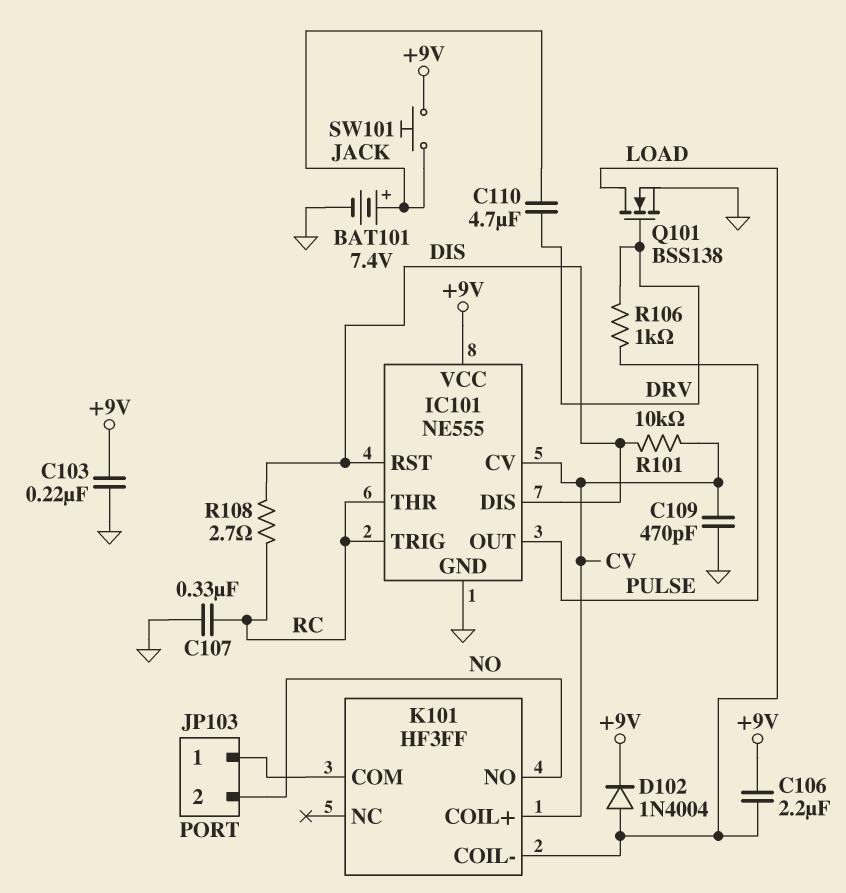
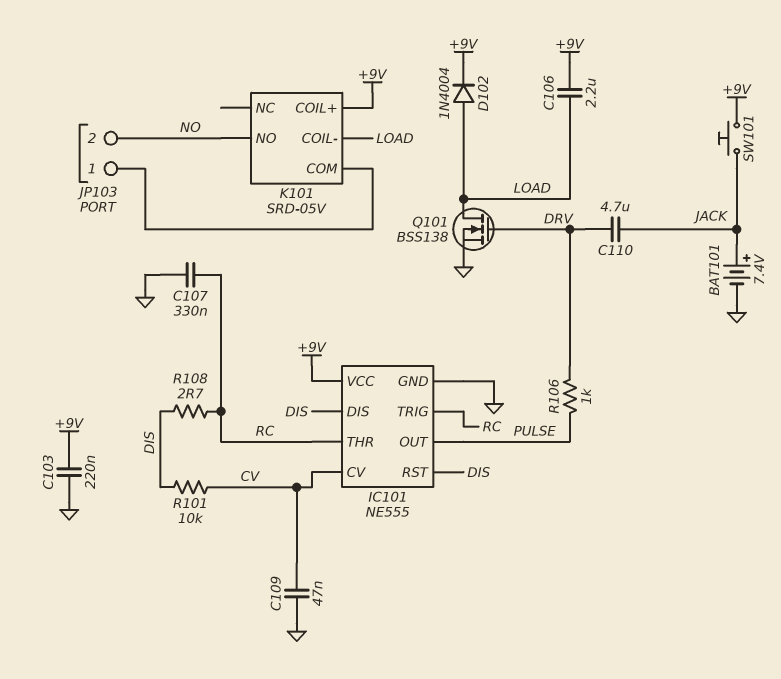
C109: 470pF (CV, GND) -> 47nF (CV, GND)
K101: HF3FF -> SRD-05V
K101 pin COIL+: CV -> +9V

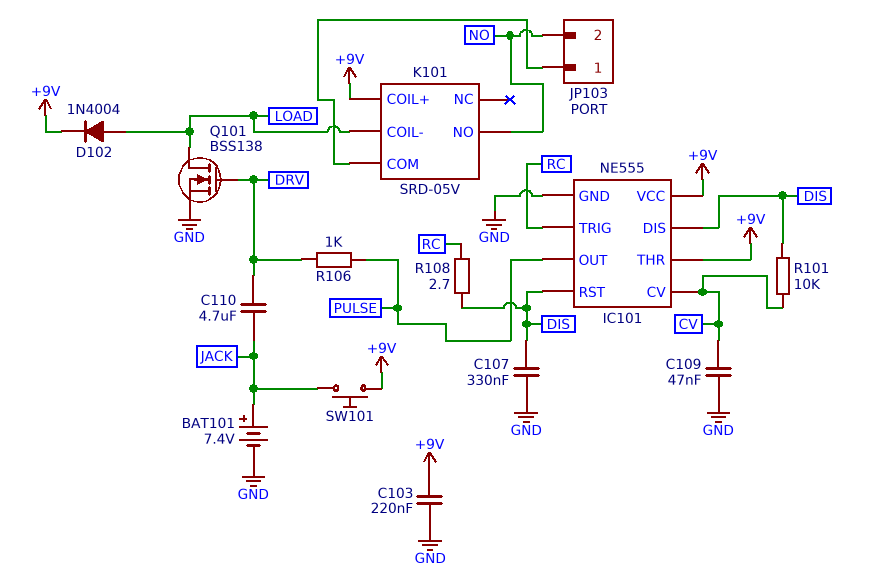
C106: 2.2uF (+9V, LOAD) -> none
C107: 330nF (GND, RC) -> 330nF (DIS, GND)
IC101 pin THR: RC -> +9V

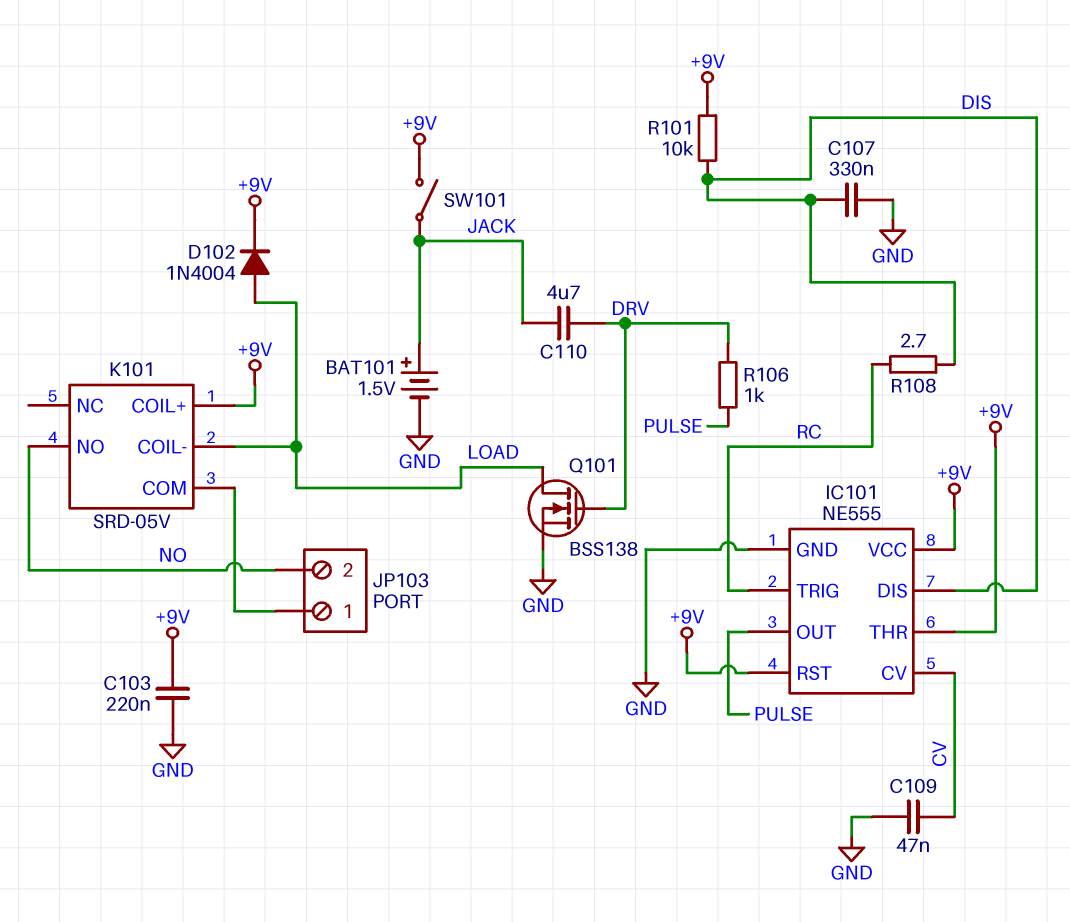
BAT101: 7.4V (plus JACK, minus GND) -> 1.5V (plus JACK, minus GND)
IC101 pin RST: DIS -> +9V
R101: 10k (CV, DIS) -> 10k (+9V, DIS)
SW101: button (+9V, JACK) -> switch (+9V, JACK)

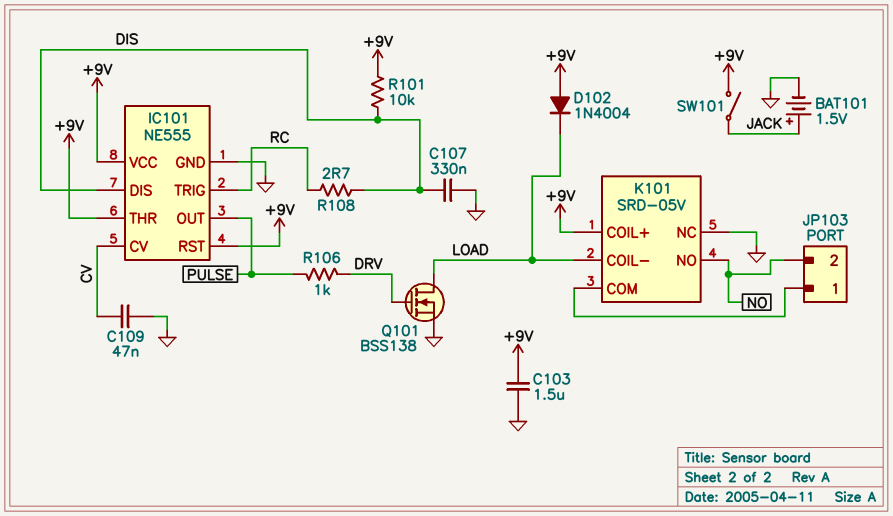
C103: 220nF (+9V, GND) -> 1.5uF (+9V, GND)
C110: 4.7uF (DRV, JACK) -> none
D102: diode 1N4004 (A LOAD, K +9V) -> diode 1N4004 (A +9V, K LOAD)
K101 pin NC: none -> GND

